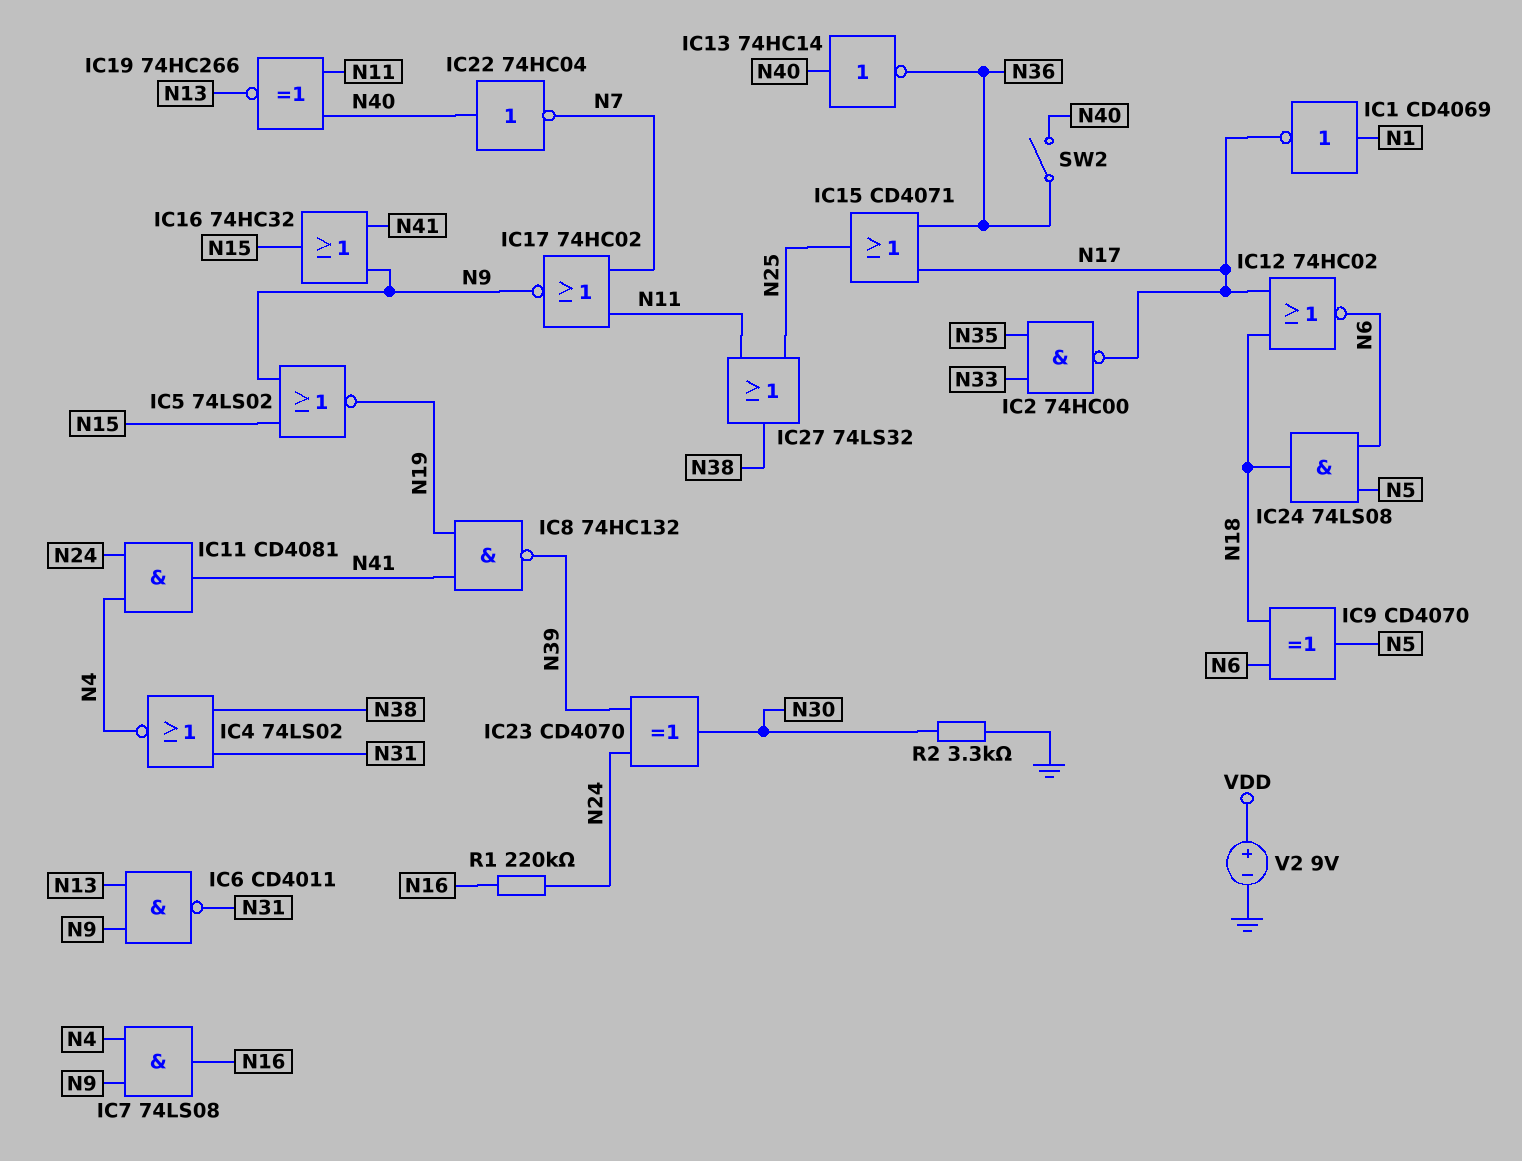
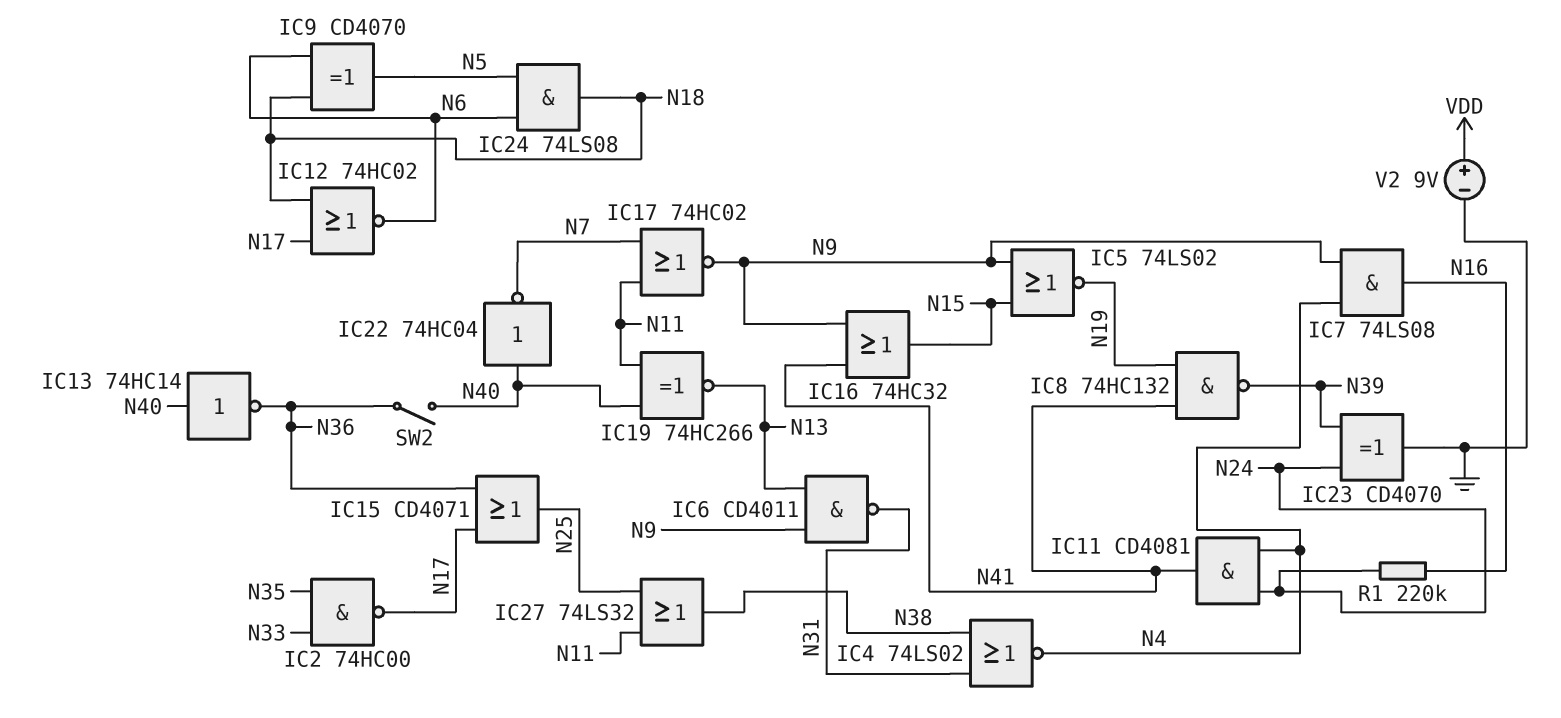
IC1: NOT CD4069 (in N1, out N17) -> none
IC23: XOR CD4070 (in N24, in N39, out N30) -> XOR CD4070 (in N24, in N39, out GND)
R2: 3.3k (GND, N30) -> none

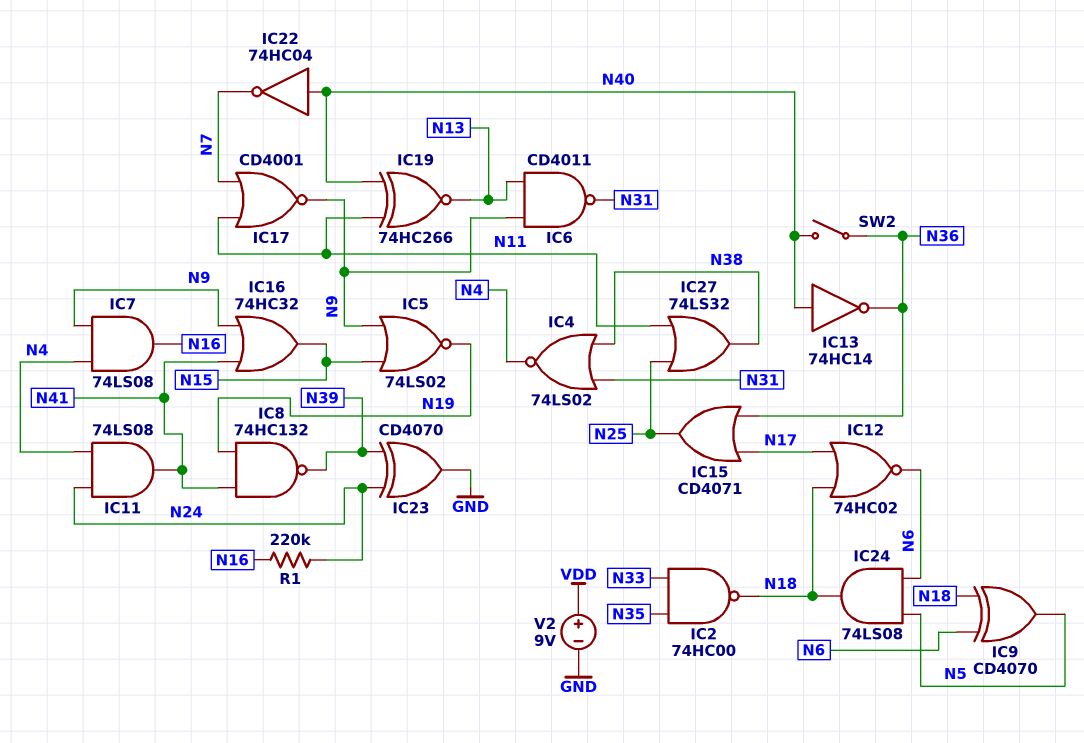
IC2: NAND 74HC00 (in N33, in N35, out N17) -> NAND 74HC00 (in N33, in N35, out N18)
IC11: AND CD4081 (in N4, in N24, out N41) -> AND 74LS08 (in N4, in N24, out N41)
IC17: NOR 74HC02 (in N7, in N11, out N9) -> NOR CD4001 (in N7, in N11, out N9)

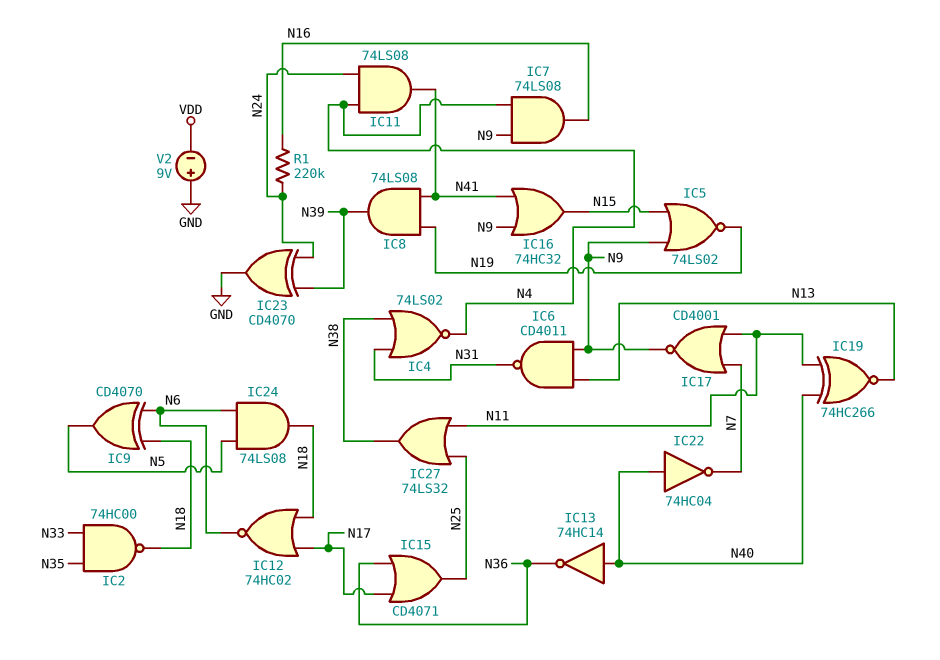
IC8: NAND 74HC132 (in N19, in N41, out N39) -> AND 74LS08 (in N19, in N41, out N39)
SW2: switch (N36, N40) -> none
V2: 9V (plus VDD, minus GND) -> 9V (plus GND, minus VDD)

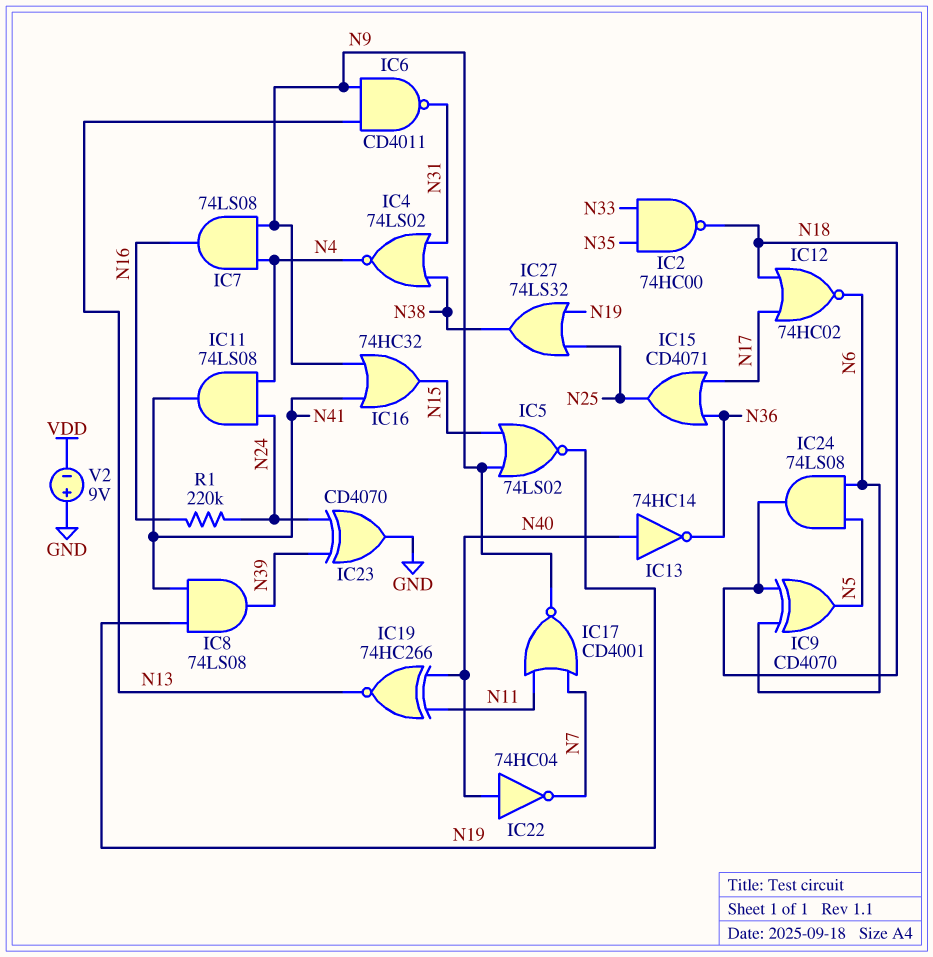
IC27: OR 74LS32 (in N11, in N25, out N38) -> OR 74LS32 (in N19, in N25, out N38)

